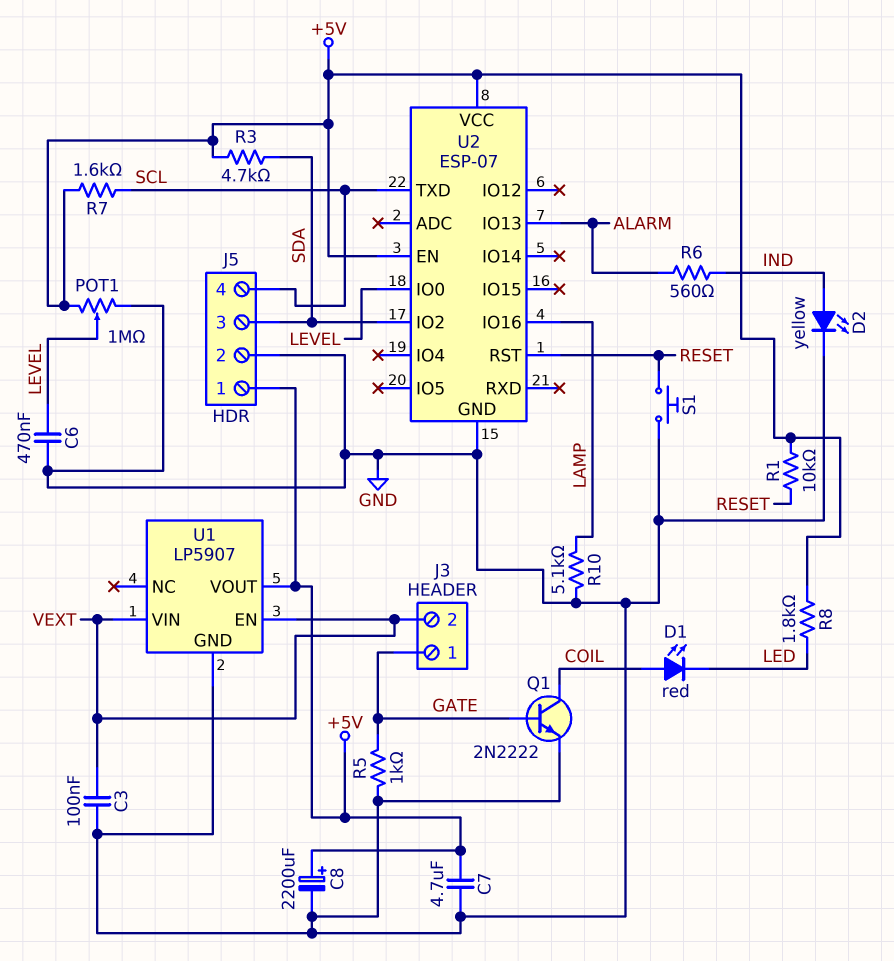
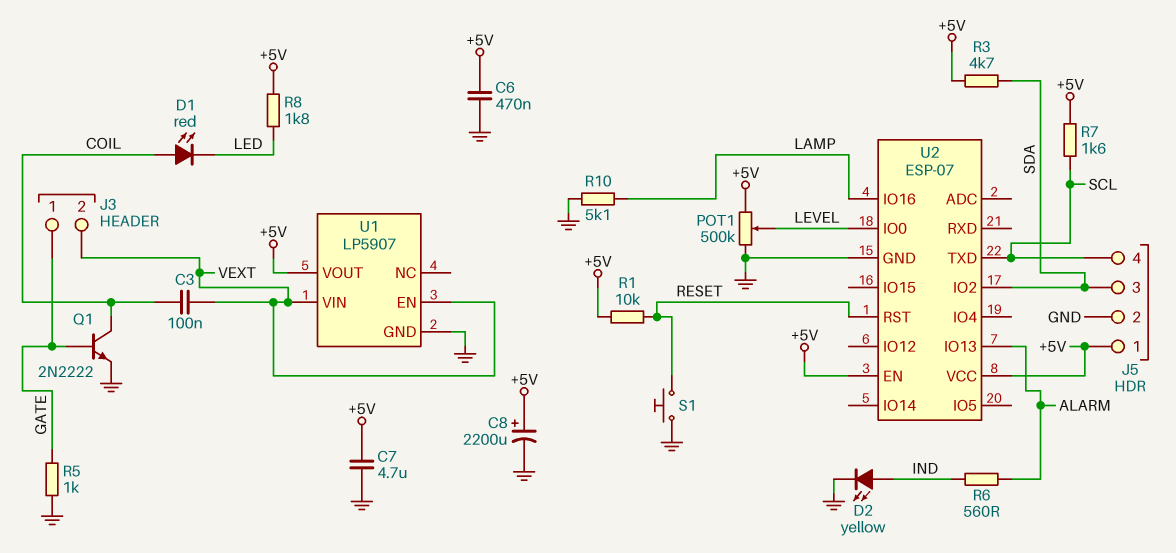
C3: 100nF (GND, VEXT) -> 100nF (COIL, VEXT)
C6: 470nF (GND, LEVEL) -> 470nF (+5V, GND)
POT1: 1M (+5V, GND, wiper LEVEL) -> 500k (+5V, GND, wiper LEVEL)

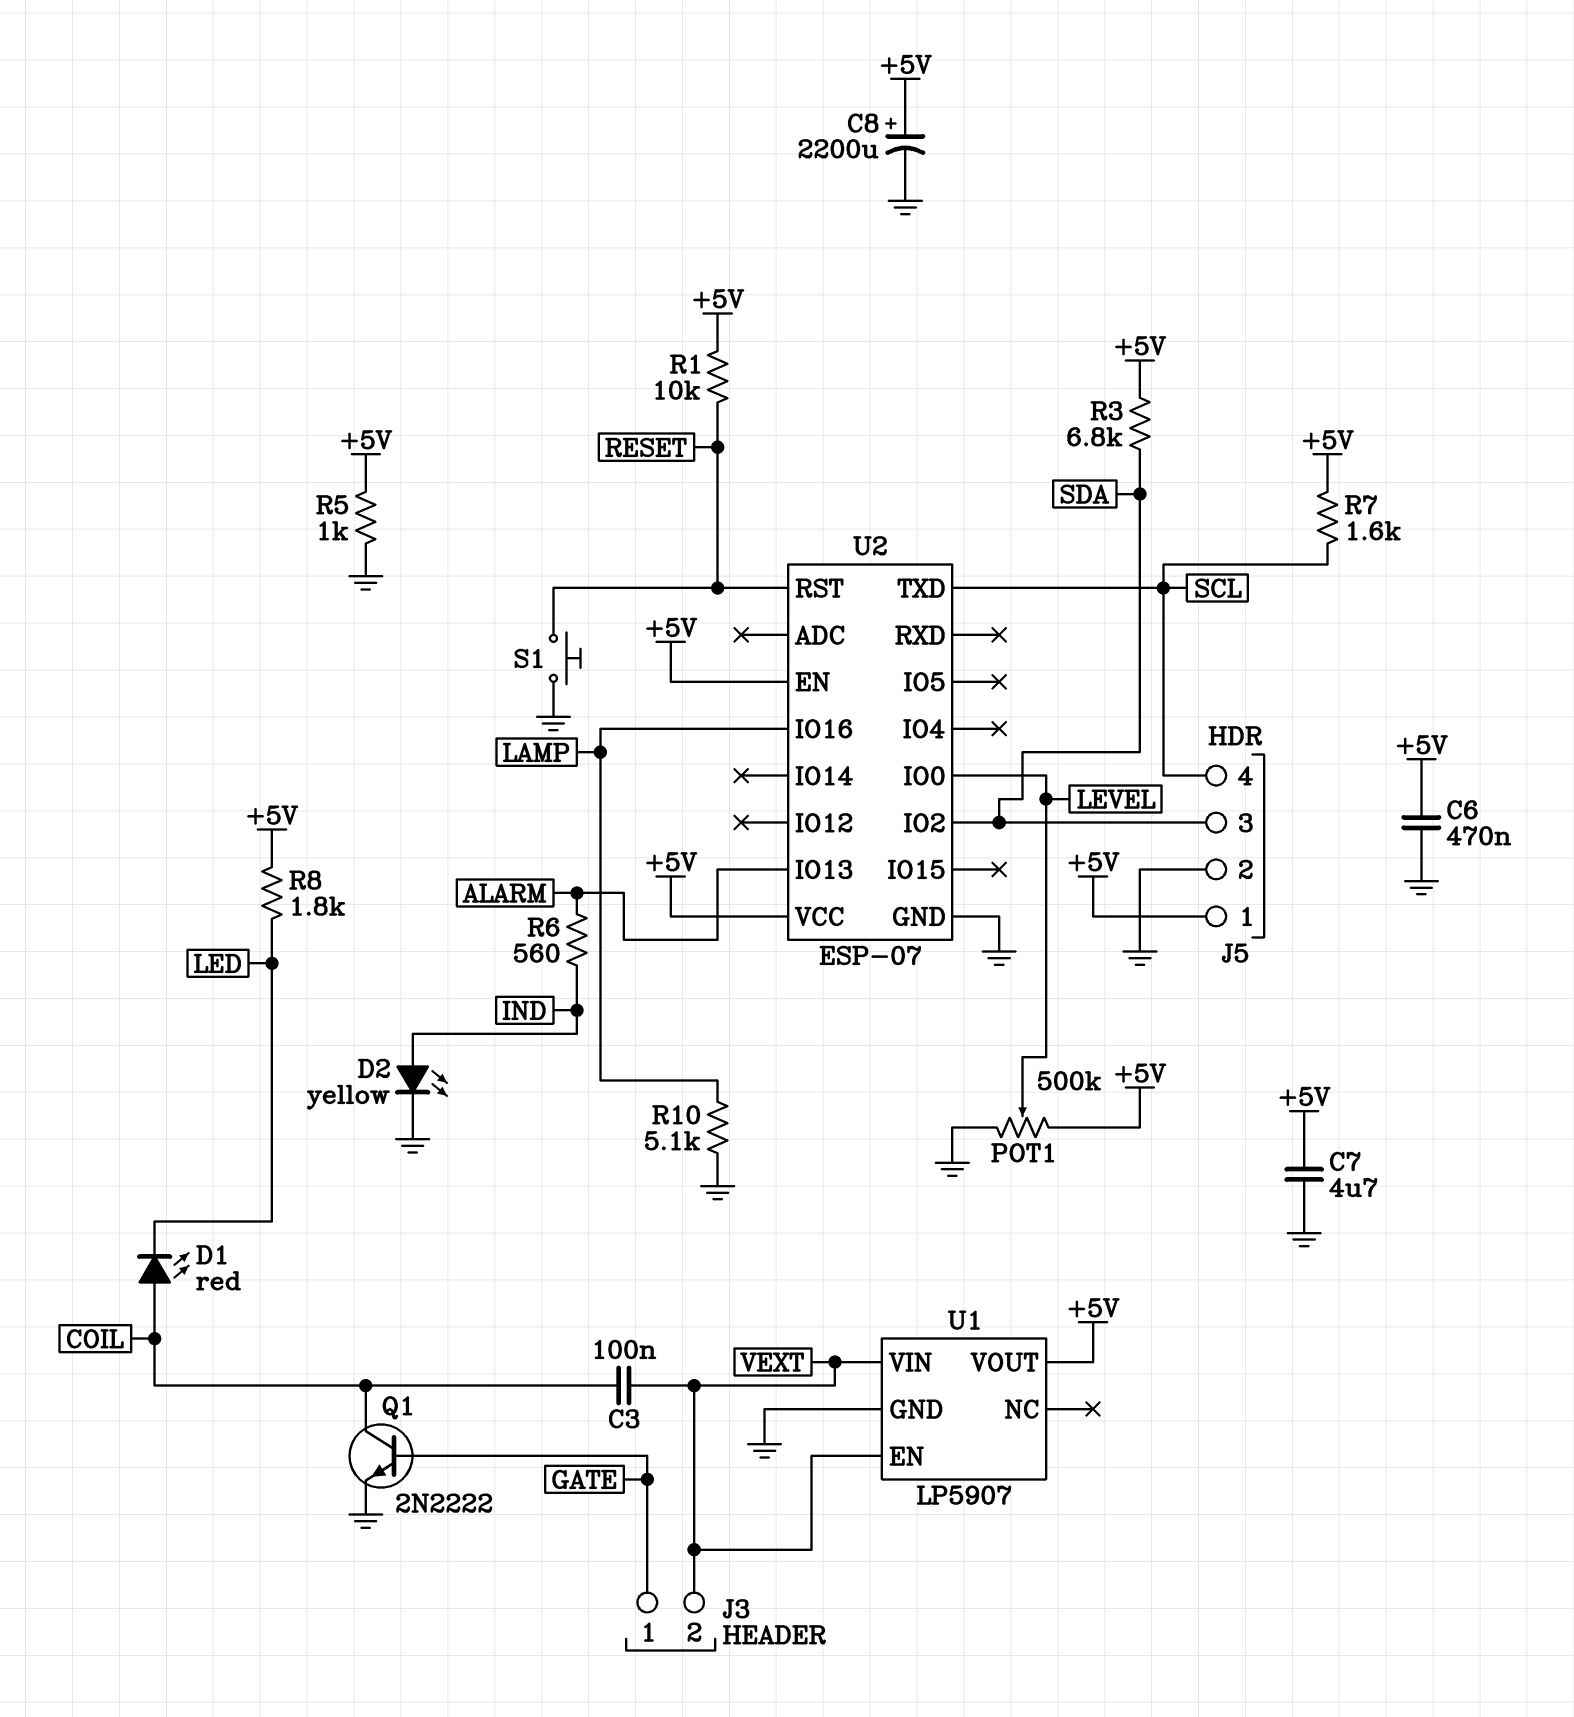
R3: 4.7k (+5V, SDA) -> 6.8k (+5V, SDA)
R5: 1k (GATE, GND) -> 1k (+5V, GND)

